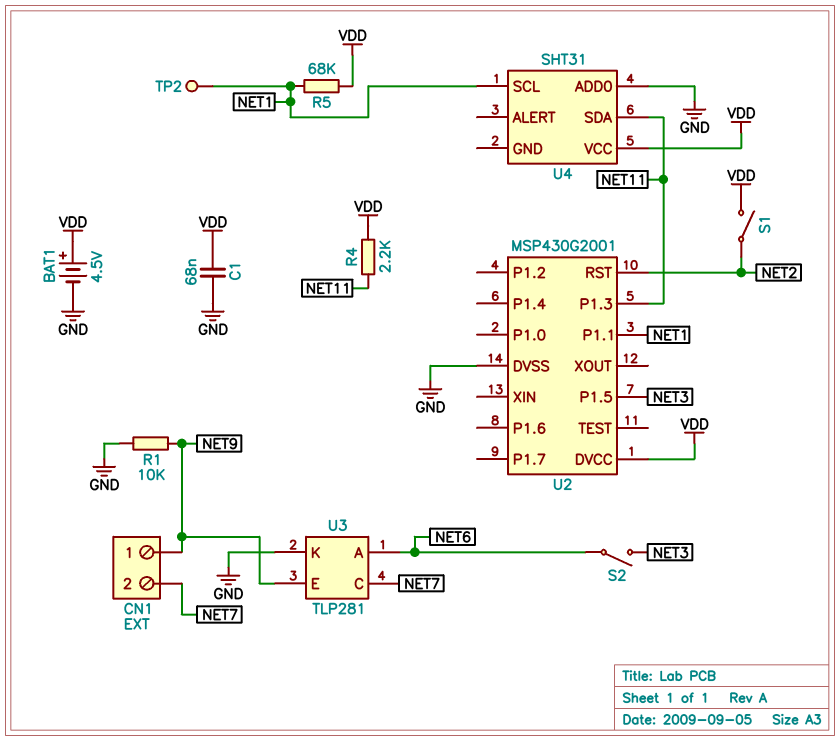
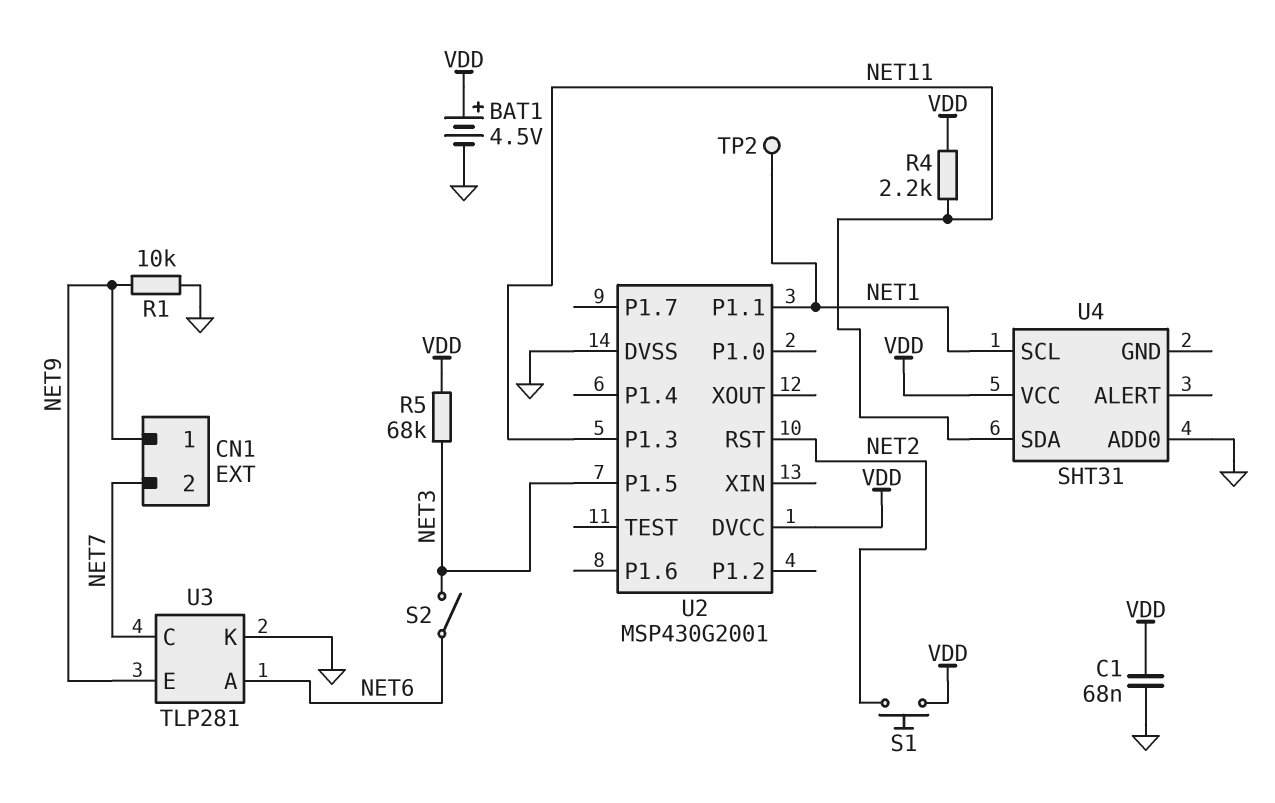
R5: 68k (NET1, VDD) -> 68k (NET3, VDD)
S1: switch (NET2, VDD) -> button (NET2, VDD)

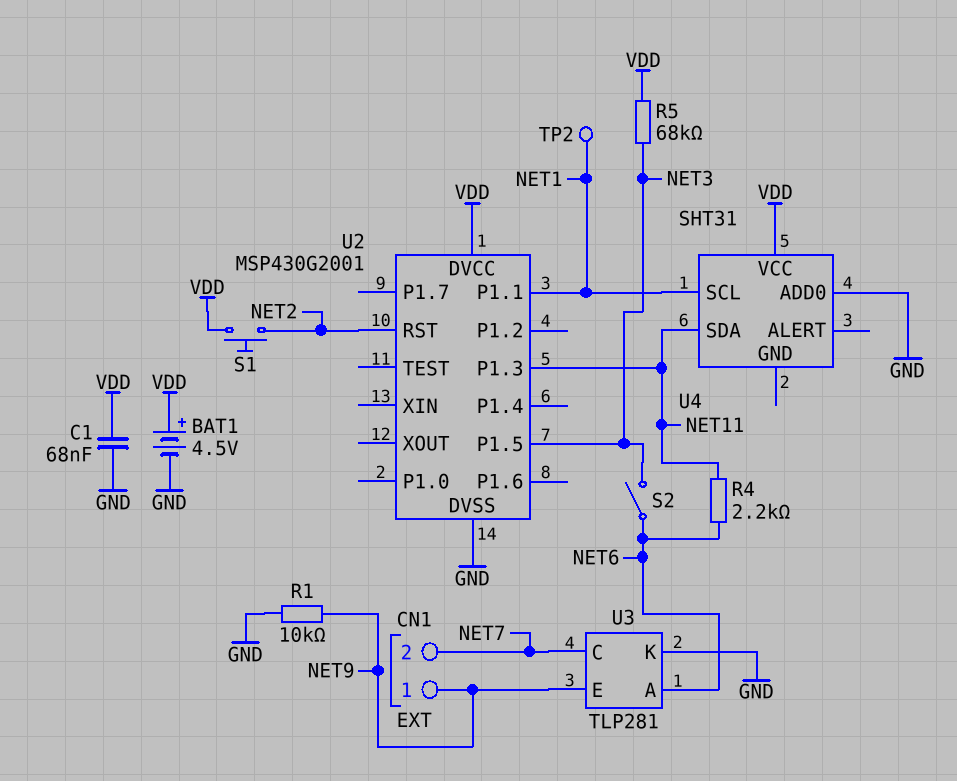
R4: 2.2k (NET11, VDD) -> 2.2k (NET6, NET11)

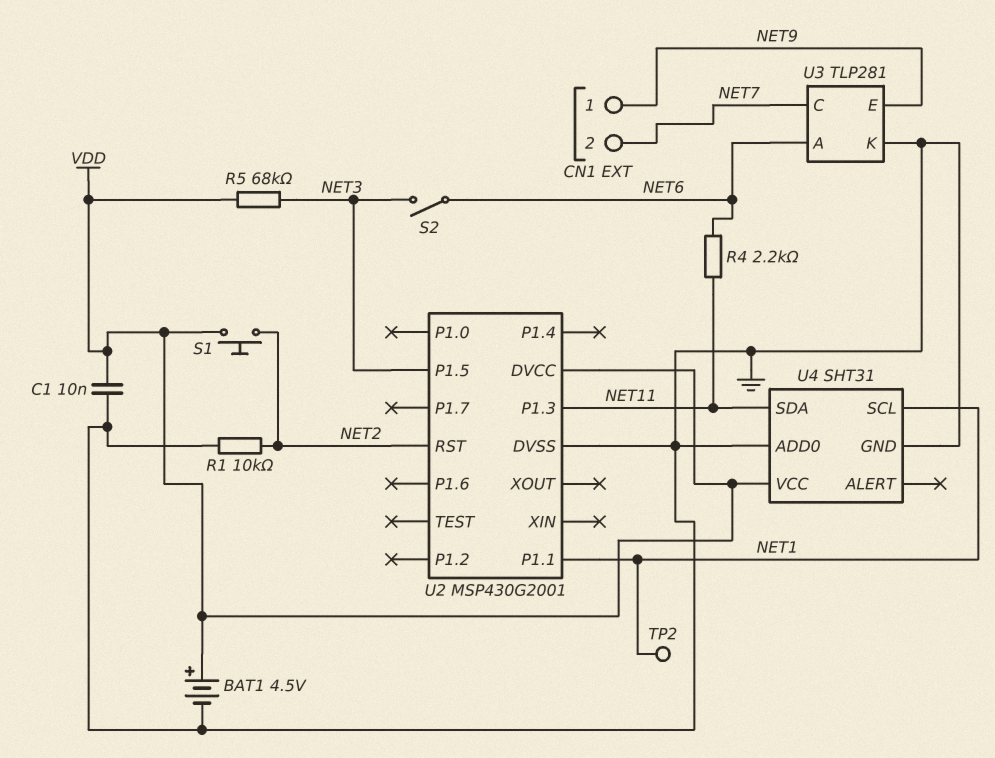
C1: 68nF (GND, VDD) -> 10nF (GND, VDD)
R1: 10k (GND, NET9) -> 10k (GND, NET2)
U4 pin GND: none -> GND

